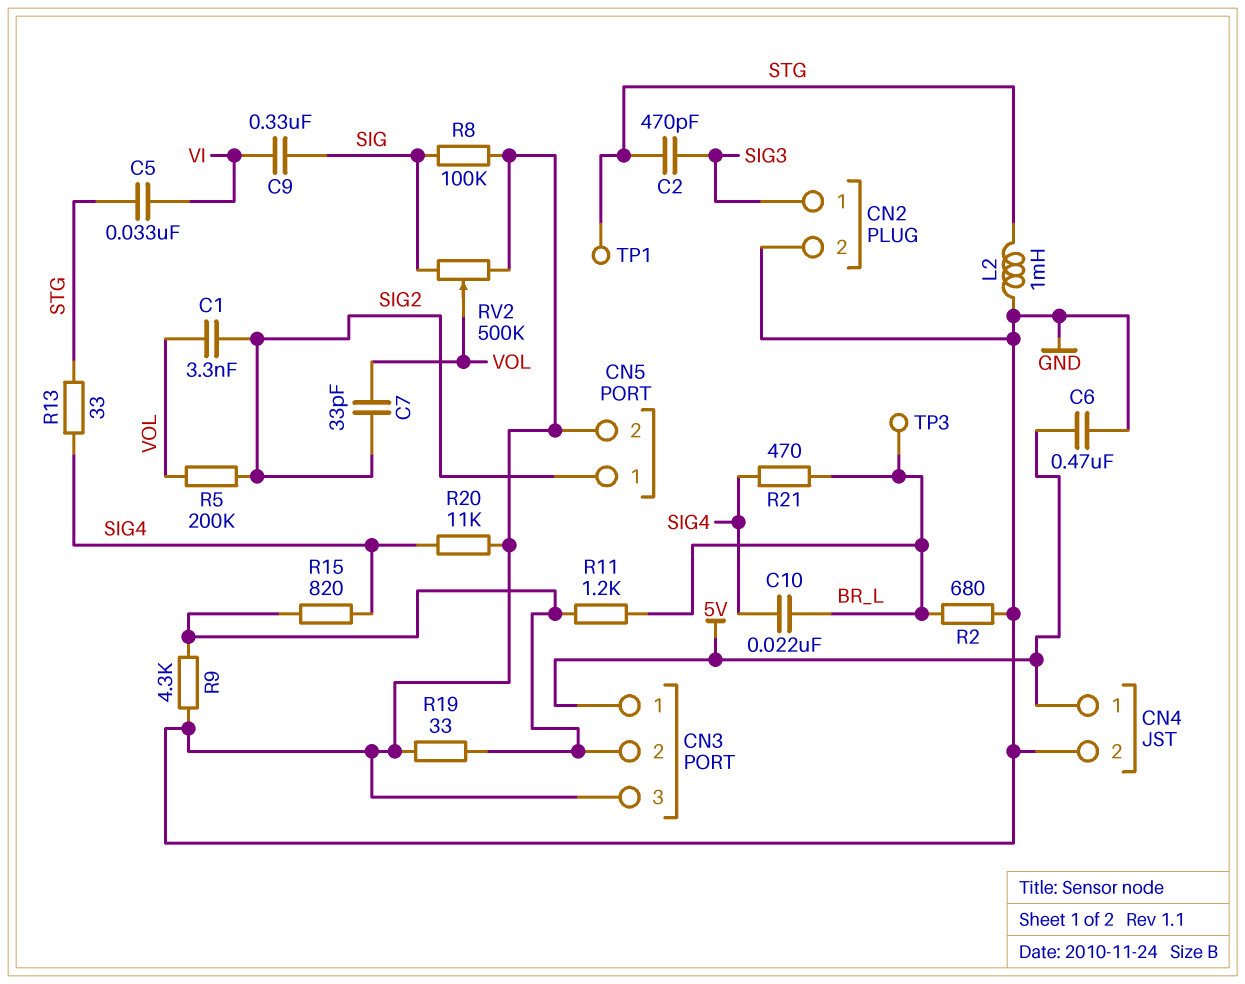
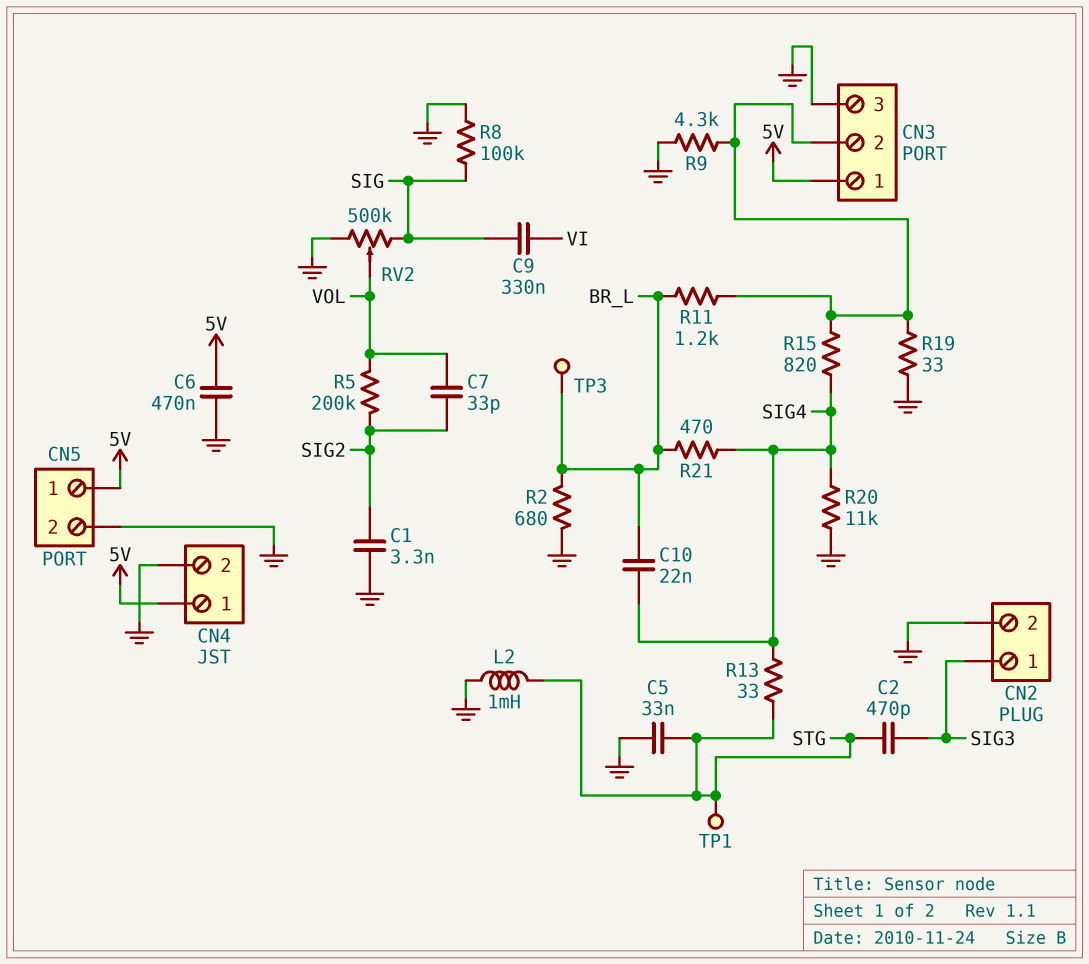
C1: 3.3nF (SIG2, VOL) -> 3.3nF (GND, SIG2)
C5: 33nF (STG, VI) -> 33nF (GND, STG)
CN5 pin 1: SIG2 -> 5V

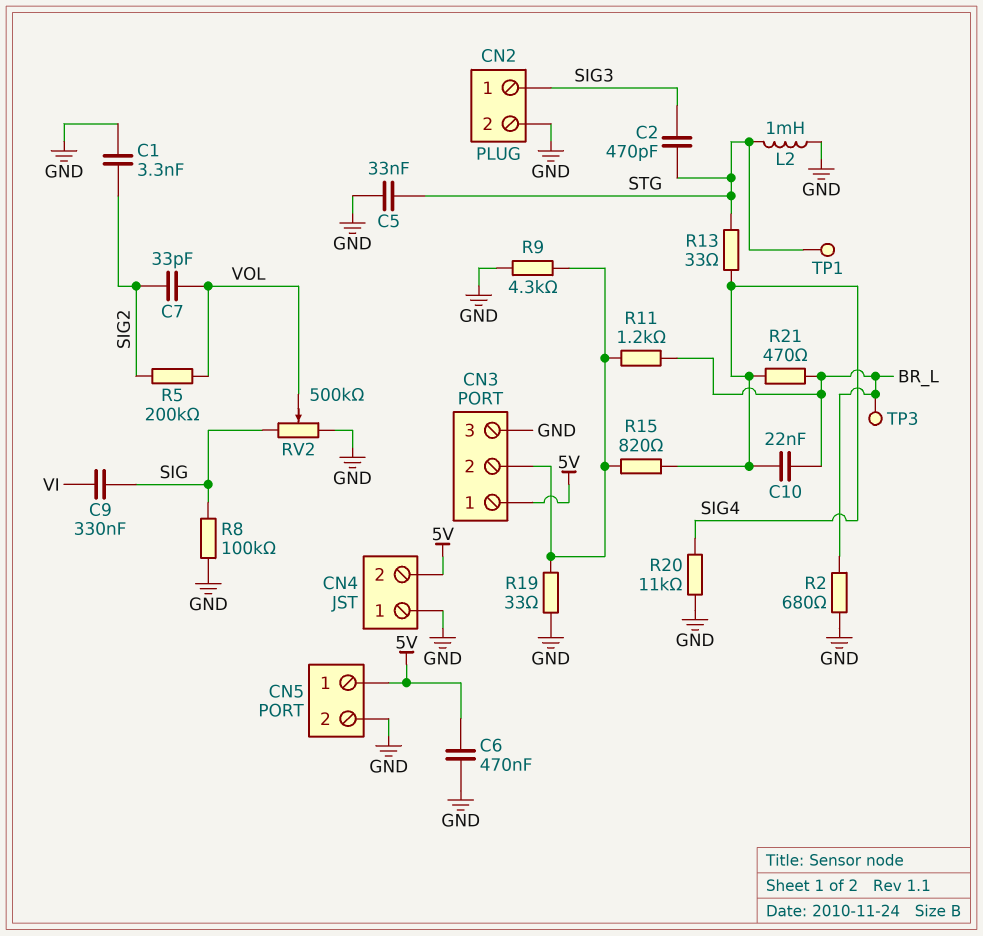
CN4 pin 1: 5V -> GND
CN4 pin 2: GND -> 5V

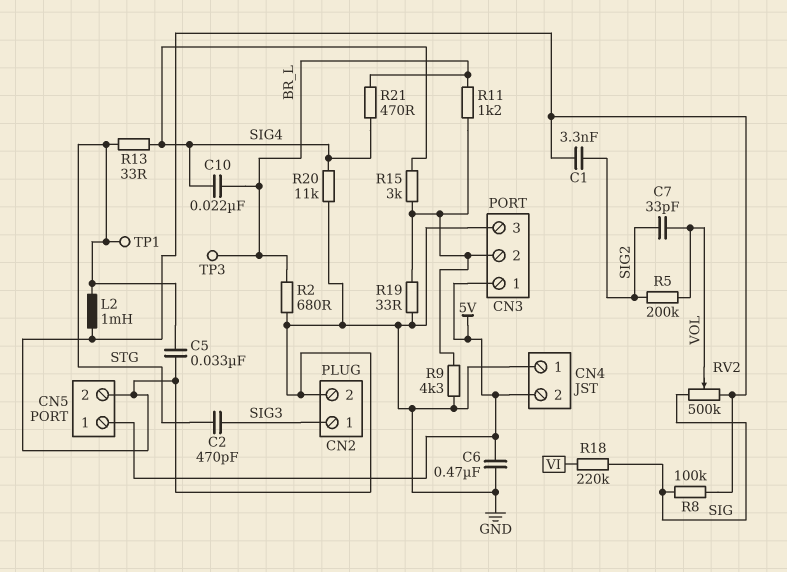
C9: 330nF (SIG, VI) -> none
R15: 820 (CN3/2, SIG4) -> 3k (CN3/2, SIG4)
R18: none -> 220k (SIG, VI)

